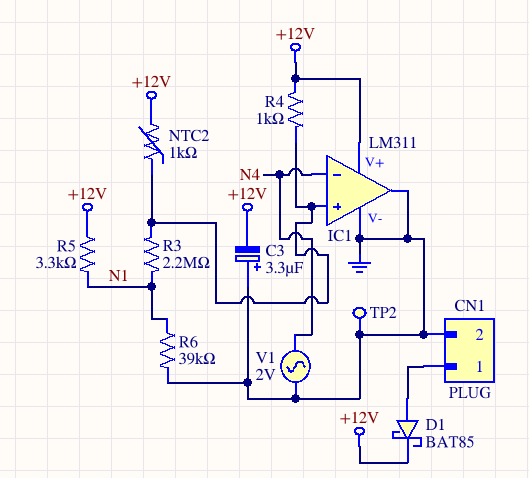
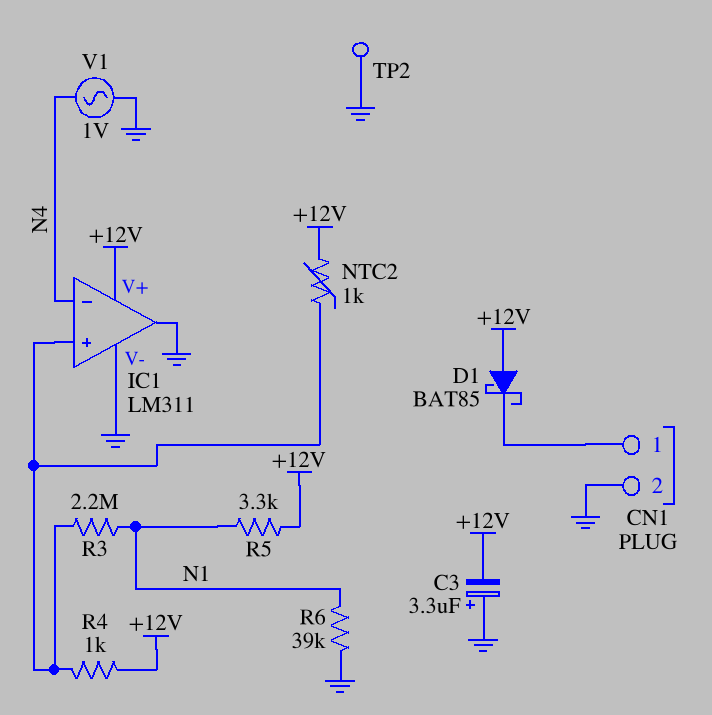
D1: schottky BAT85 (A CN1/1, K +12V) -> schottky BAT85 (A +12V, K CN1/1)
V1: AC 2V (GND, N4) -> AC 1V (GND, N4)

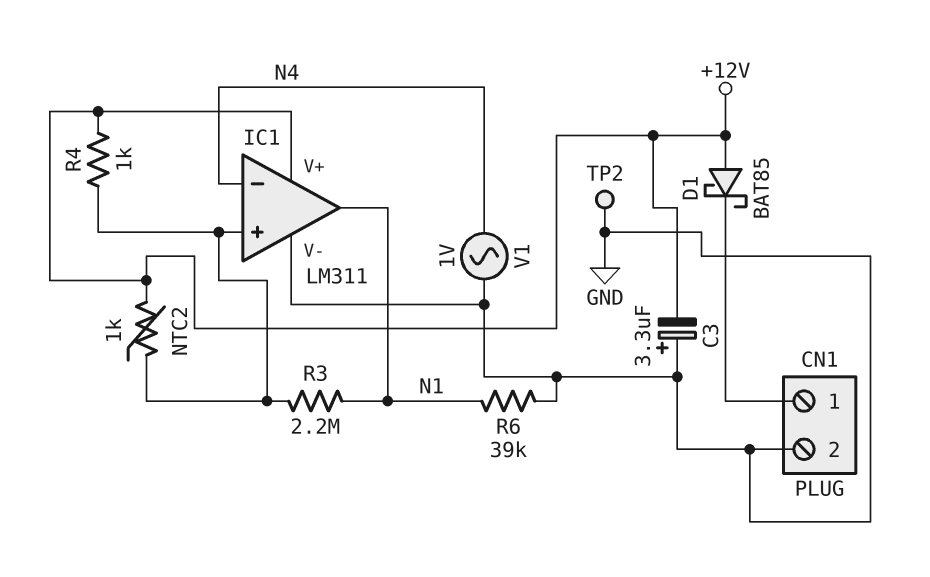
IC1 pin out: GND -> N1
R5: 3.3k (+12V, N1) -> none

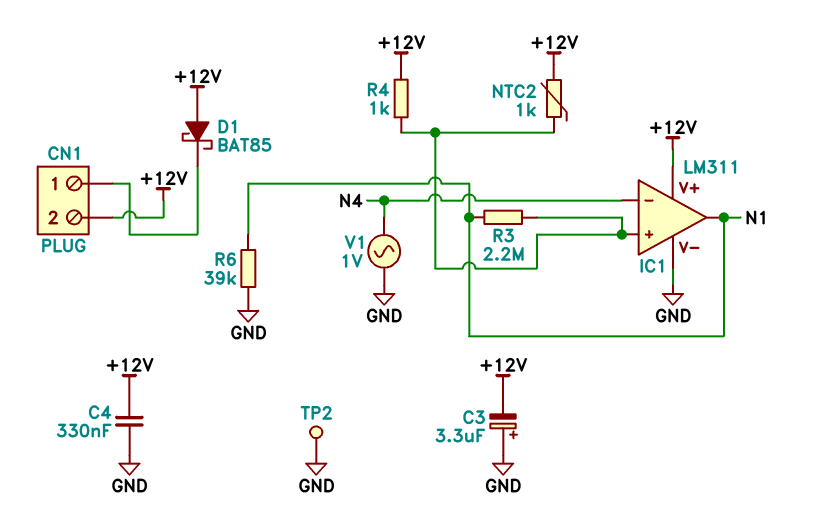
C4: none -> 330nF (+12V, GND)
CN1 pin 2: GND -> +12V

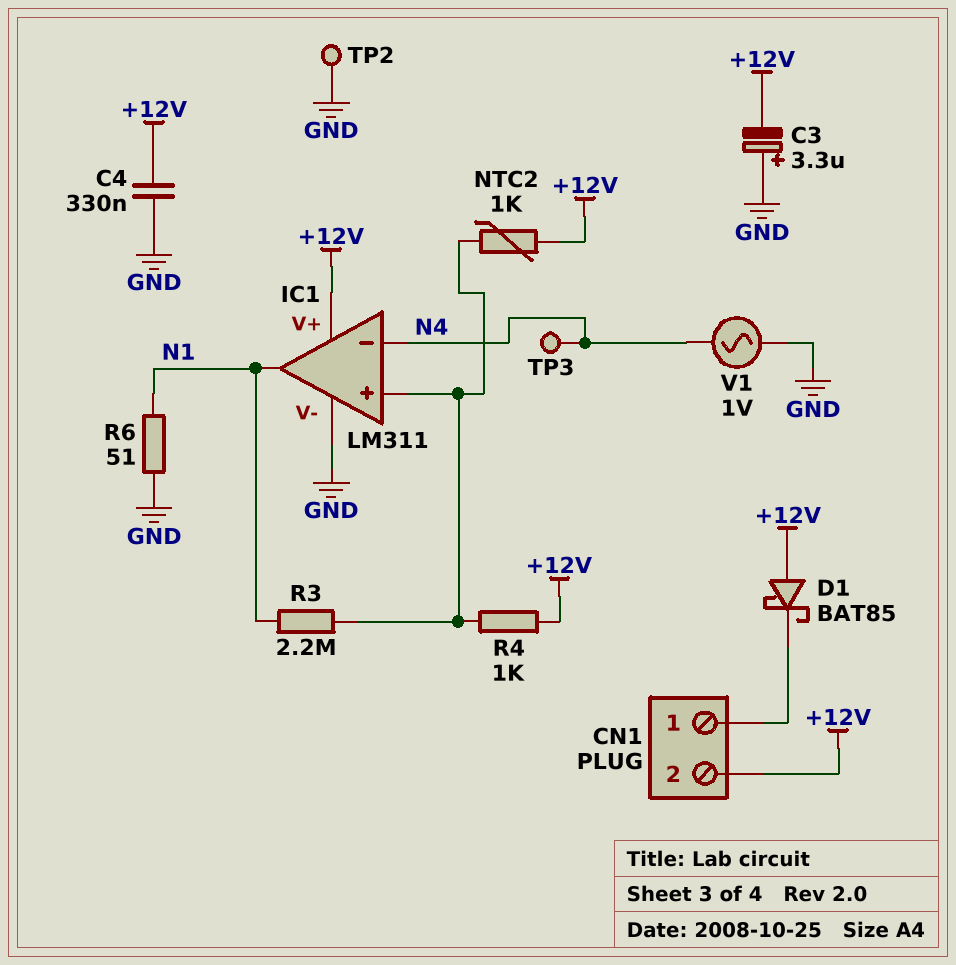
R6: 39k (GND, N1) -> 51 (GND, N1)
TP3: none -> test point (N4)

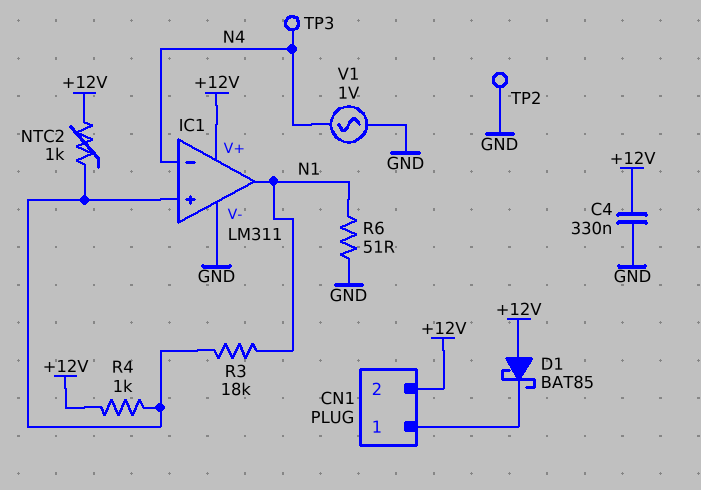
C3: 3.3uF (plus GND, minus +12V) -> none
R3: 2.2M (IC1/in+, N1) -> 18k (IC1/in+, N1)

